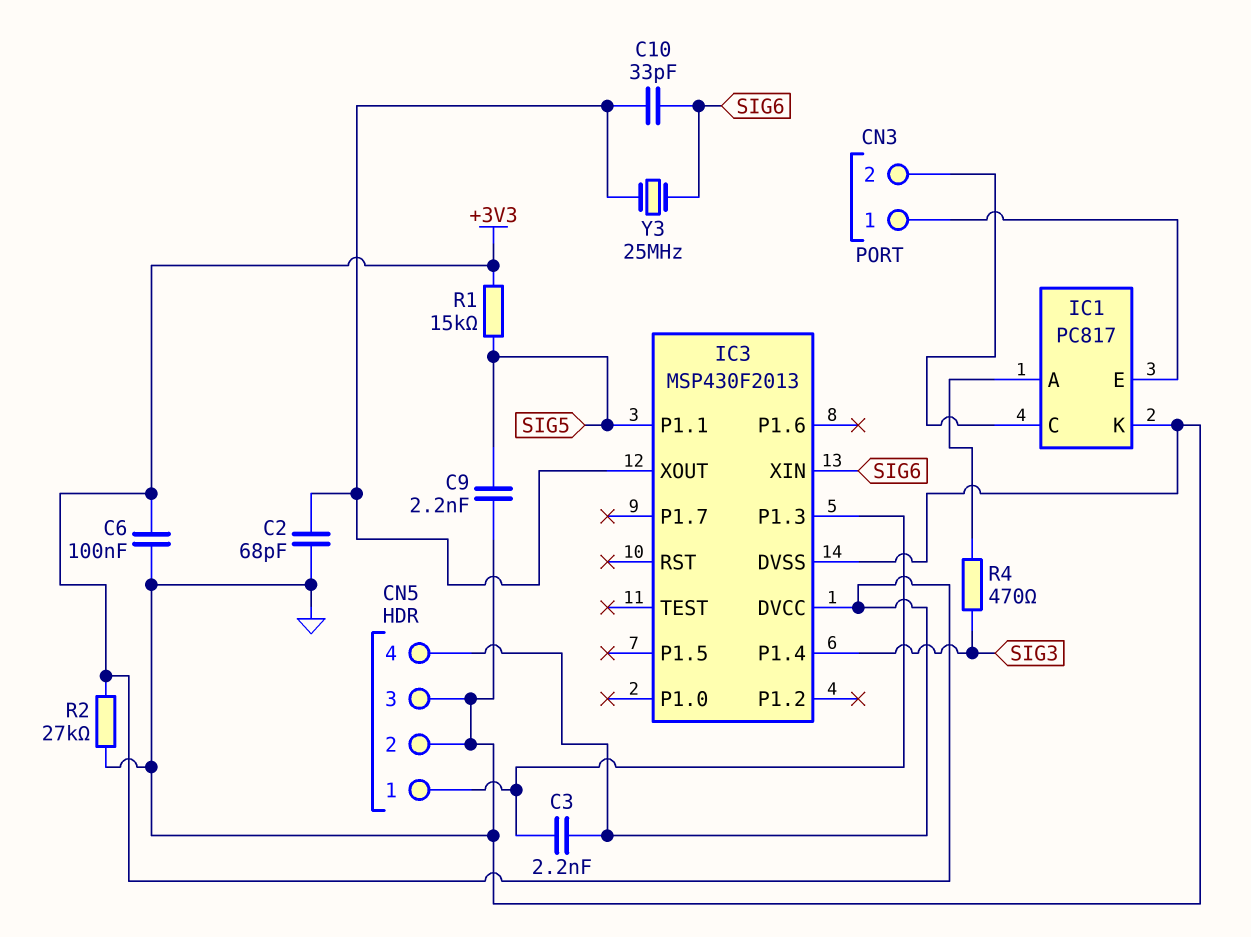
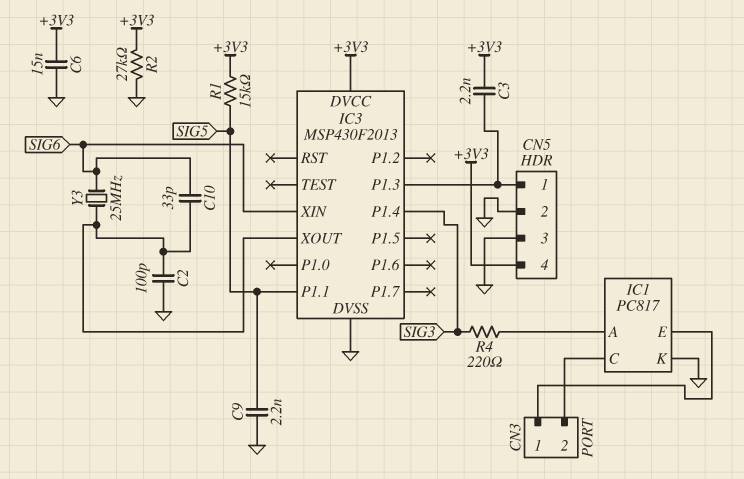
C2: 68pF (GND, IC3/XOUT) -> 100pF (GND, IC3/XOUT)
C6: 100nF (+3V3, GND) -> 15nF (+3V3, GND)
R4: 470 (IC1/A, SIG3) -> 220 (IC1/A, SIG3)

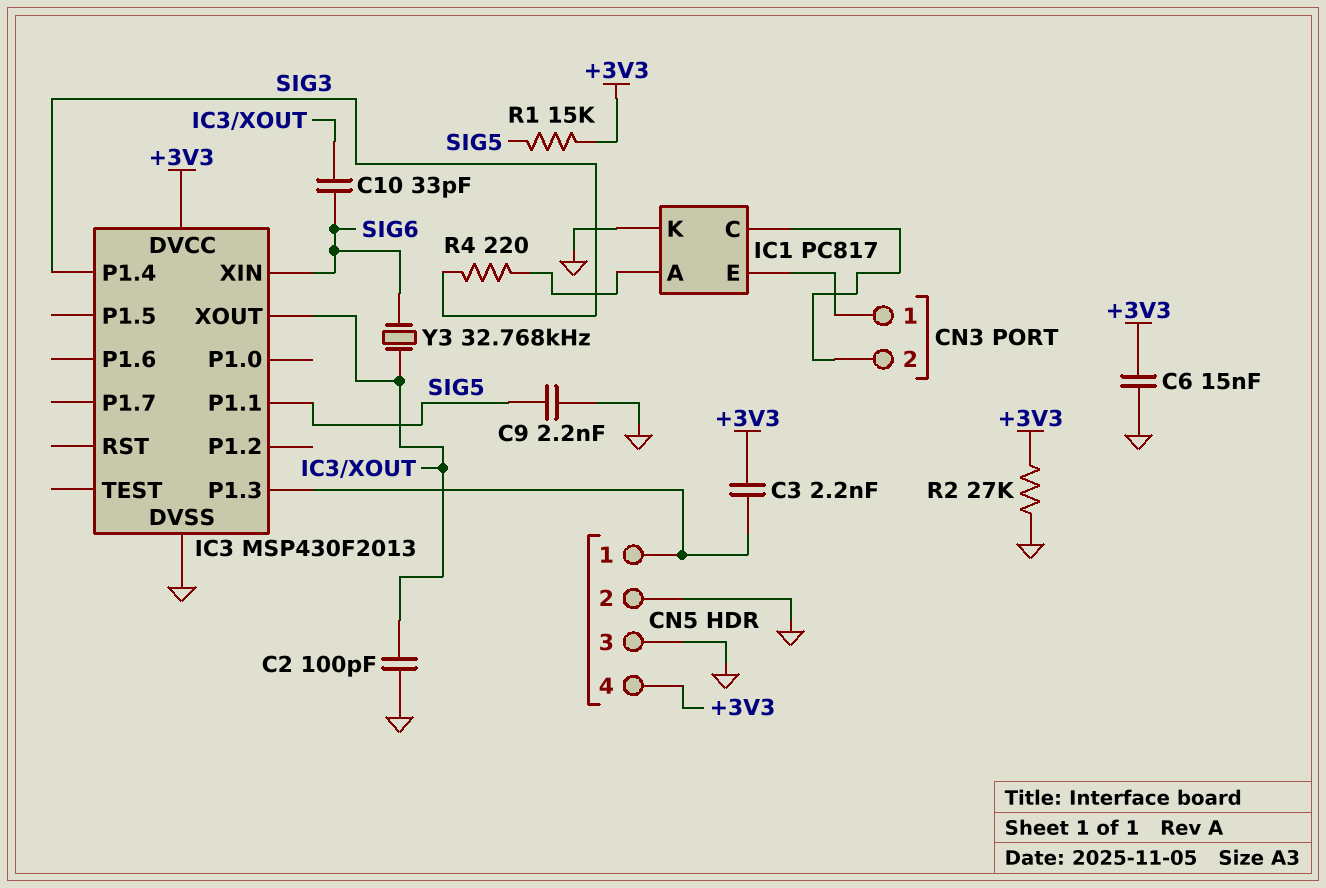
Y3: 25MHz (IC3/XOUT, SIG6) -> 32.768kHz (IC3/XOUT, SIG6)

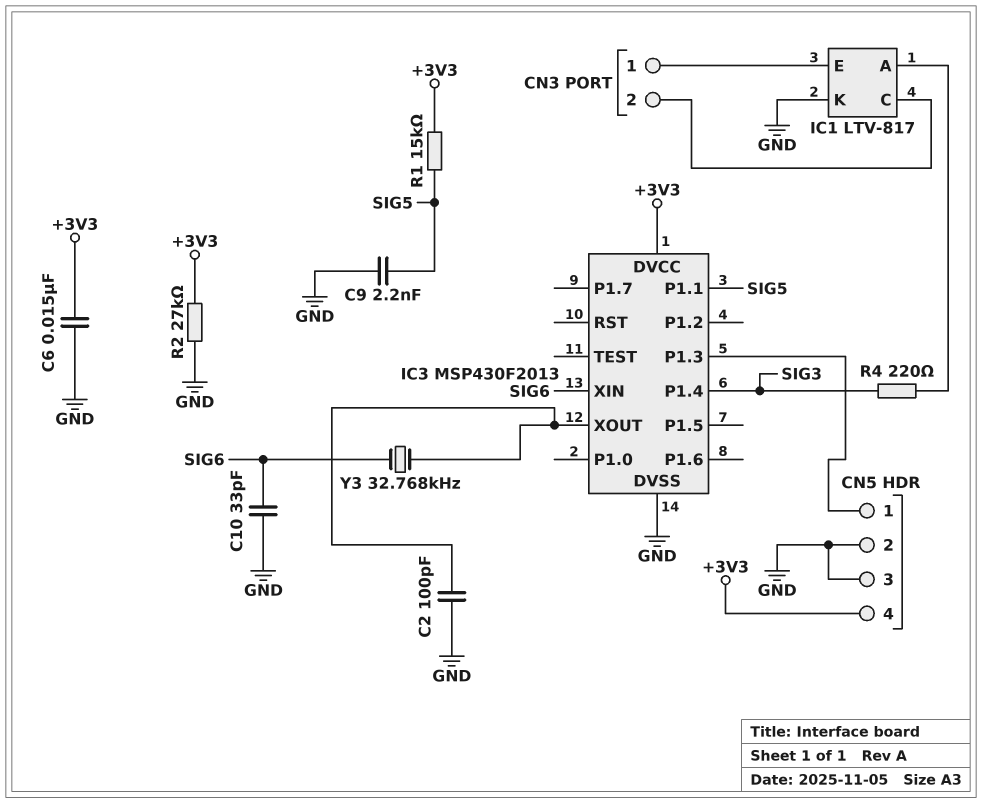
C3: 2.2nF (+3V3, CN5/1) -> none
C10: 33pF (IC3/XOUT, SIG6) -> 33pF (GND, SIG6)
IC1: PC817 -> LTV-817

